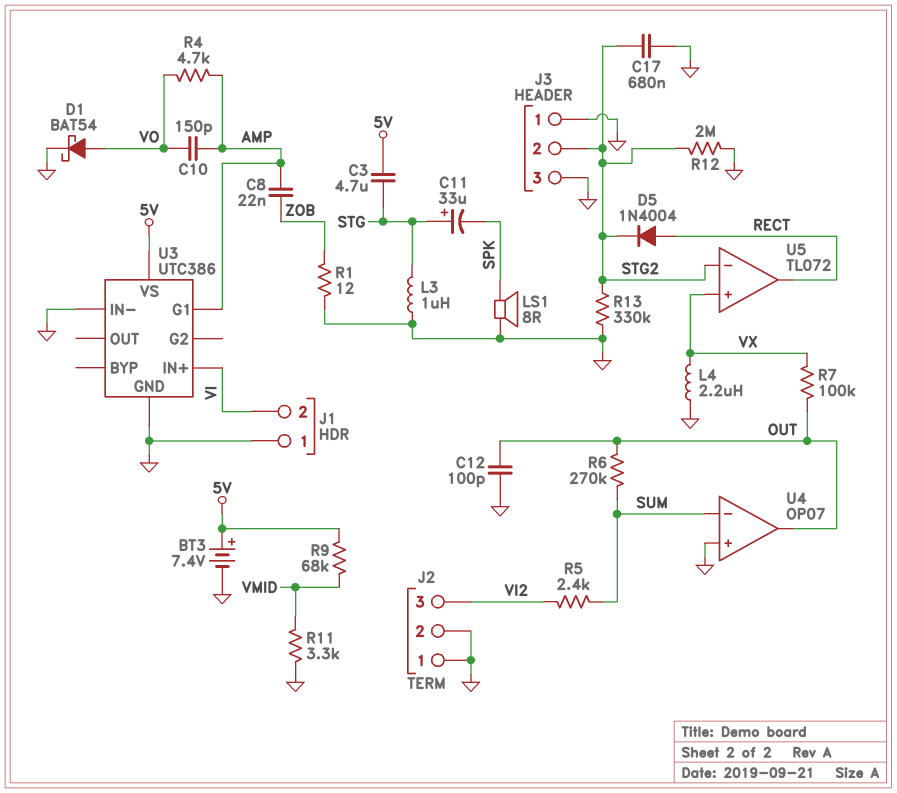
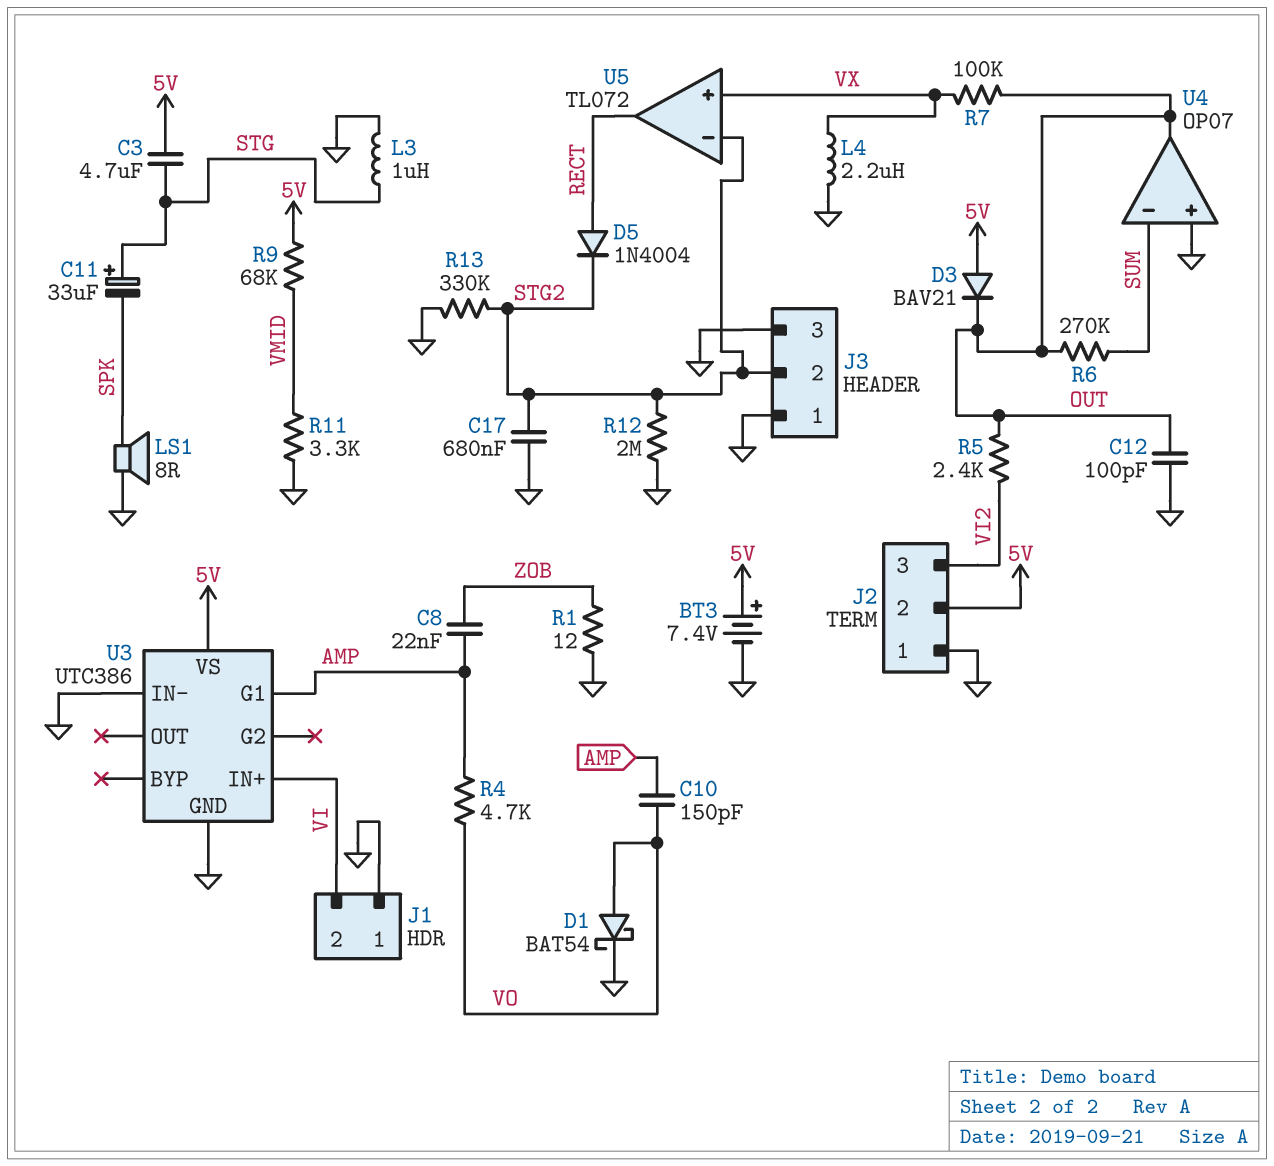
D3: none -> diode BAV21 (A 5V, K OUT)
J2 pin 2: GND -> 5V
R5: 2.4k (SUM, VI2) -> 2.4k (OUT, VI2)

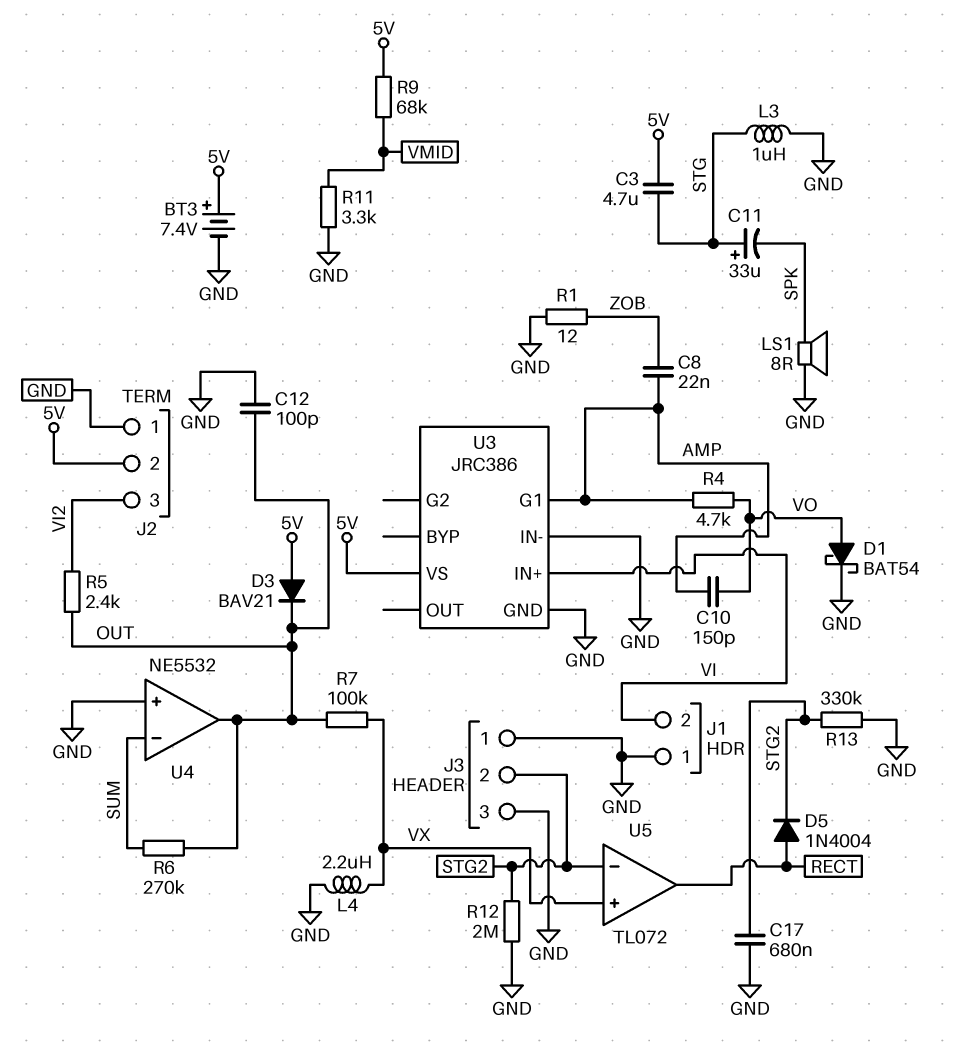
U3: UTC386 -> JRC386
U4: OP07 -> NE5532

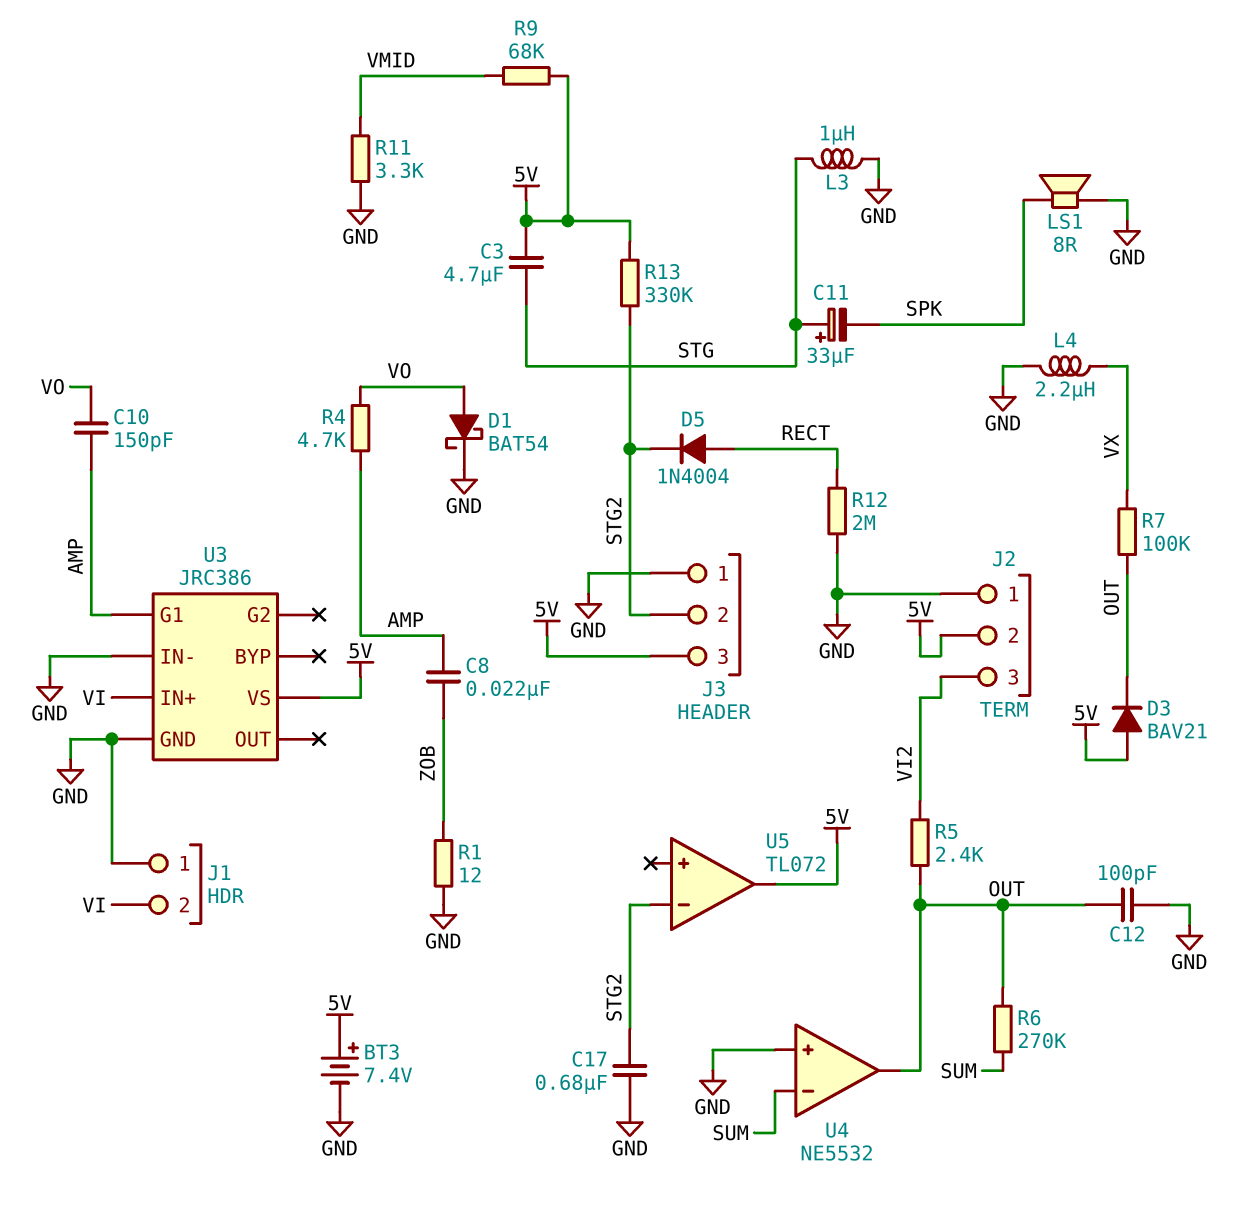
J3 pin 3: GND -> 5V
R12: 2M (GND, STG2) -> 2M (GND, RECT)
R13: 330k (GND, STG2) -> 330k (5V, STG2)
U5 pin in+: VX -> none
U5 pin out: RECT -> 5V

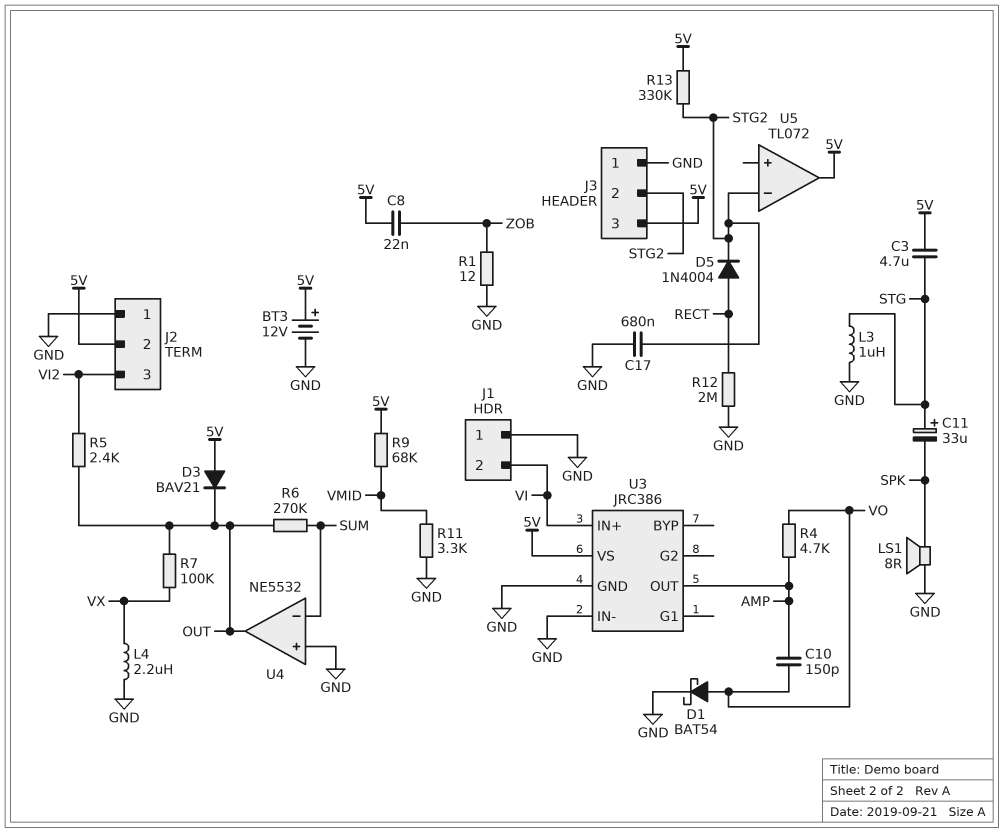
BT3: 7.4V (plus 5V, minus GND) -> 12V (plus 5V, minus GND)
C8: 22nF (AMP, ZOB) -> 22nF (5V, ZOB)
C12: 100pF (GND, OUT) -> none
U3 pin G1: AMP -> none
U3 pin OUT: none -> AMP

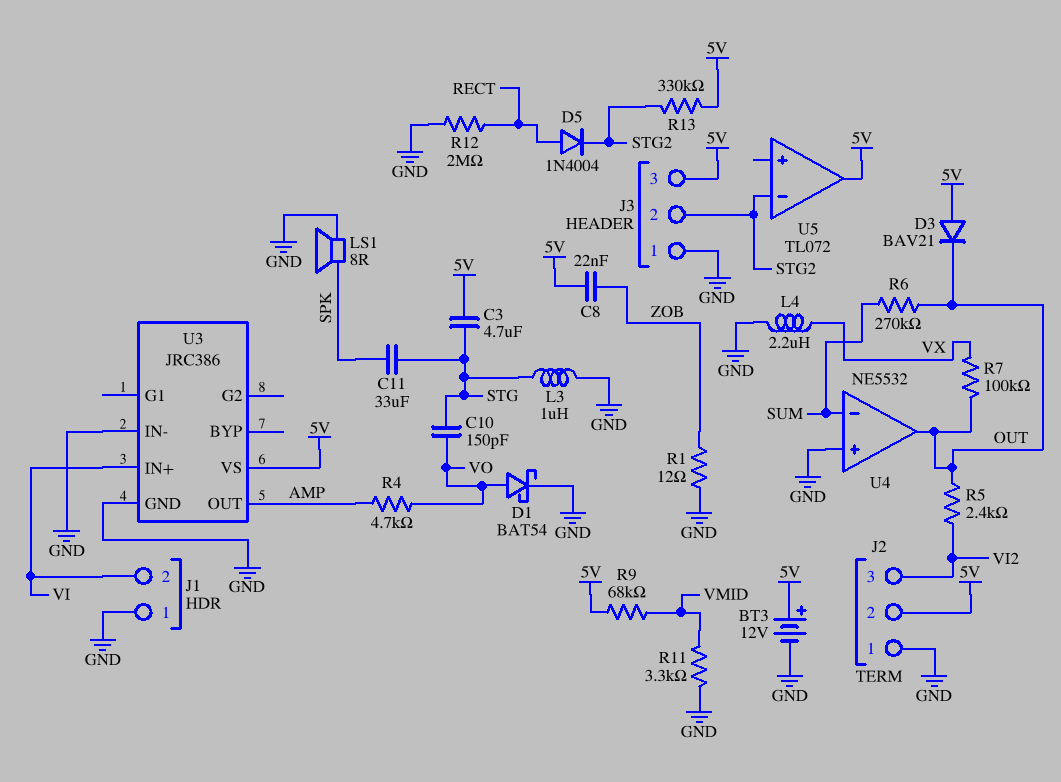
C10: 150pF (AMP, VO) -> 150pF (STG, VO)
C11: 33uF (plus STG, minus SPK) -> 33uF (SPK, STG)
C17: 680nF (GND, STG2) -> none

